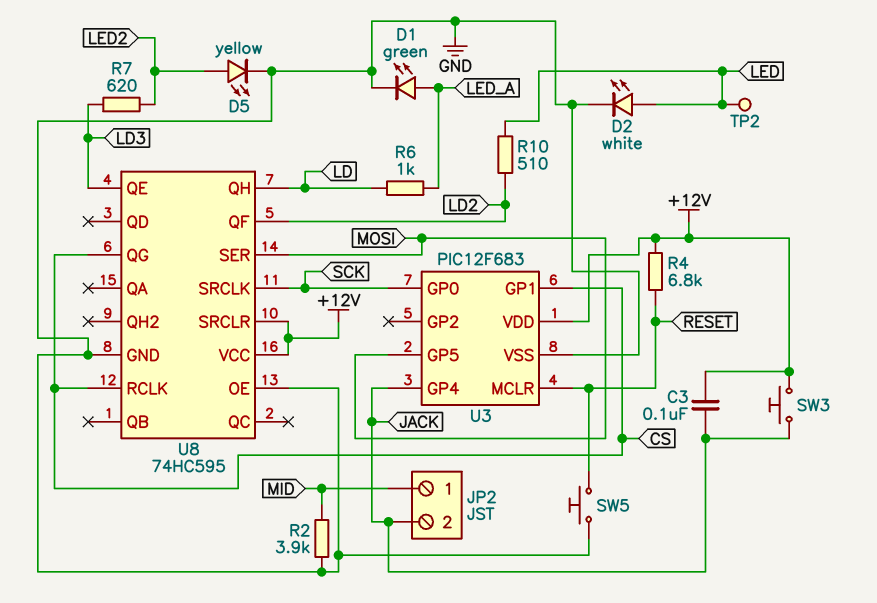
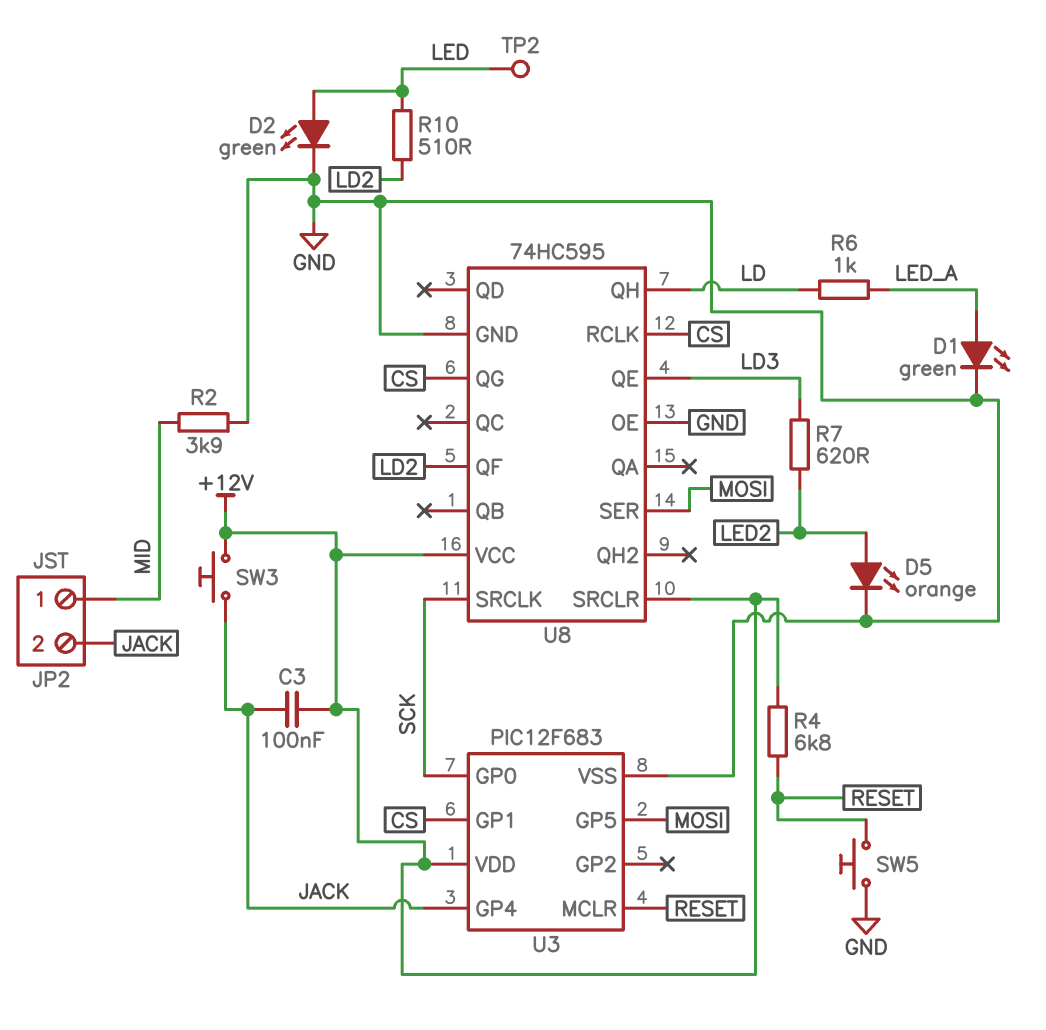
D2: LED white (A LED, K GND) -> LED green (A LED, K GND)
D5: LED yellow (A LED2, K GND) -> LED orange (A LED2, K GND)

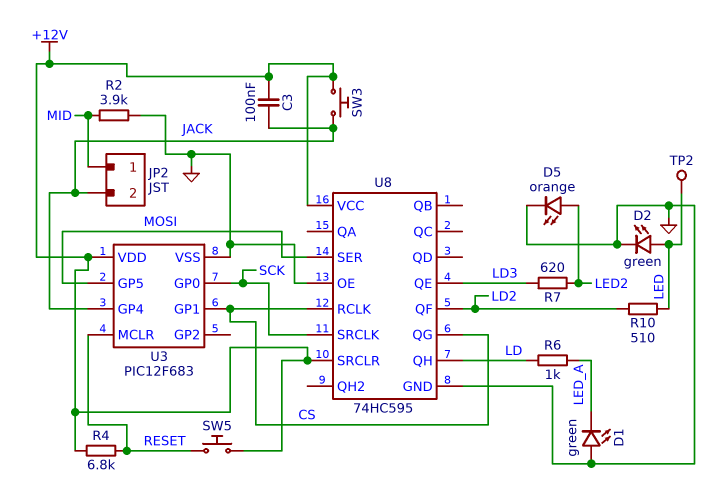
D1: LED green (A LED_A, K GND) -> LED green (A GND, K LED_A)
SW5: button (GND, RESET) -> button (+12V, RESET)

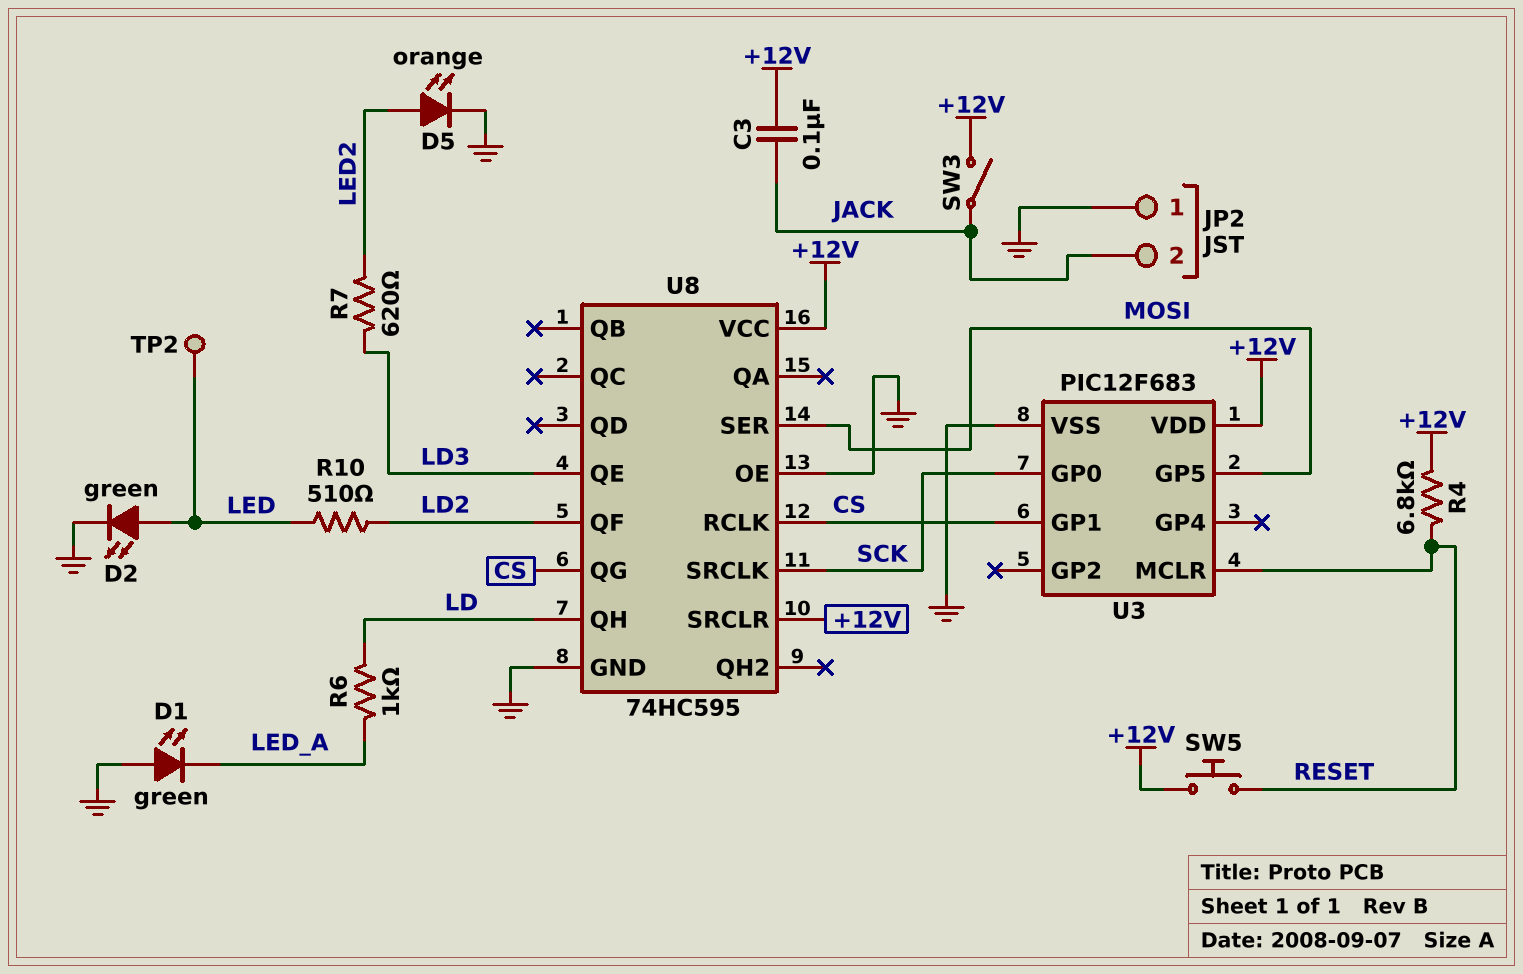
JP2 pin 1: MID -> GND
R2: 3.9k (GND, MID) -> none
SW3: button (+12V, JACK) -> switch (+12V, JACK)
U3 pin GP4: JACK -> none

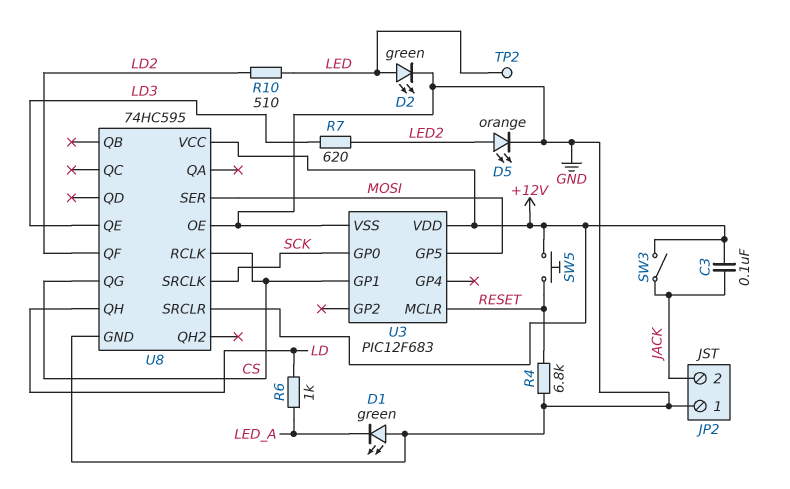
R4: 6.8k (+12V, RESET) -> 6.8k (GND, RESET)

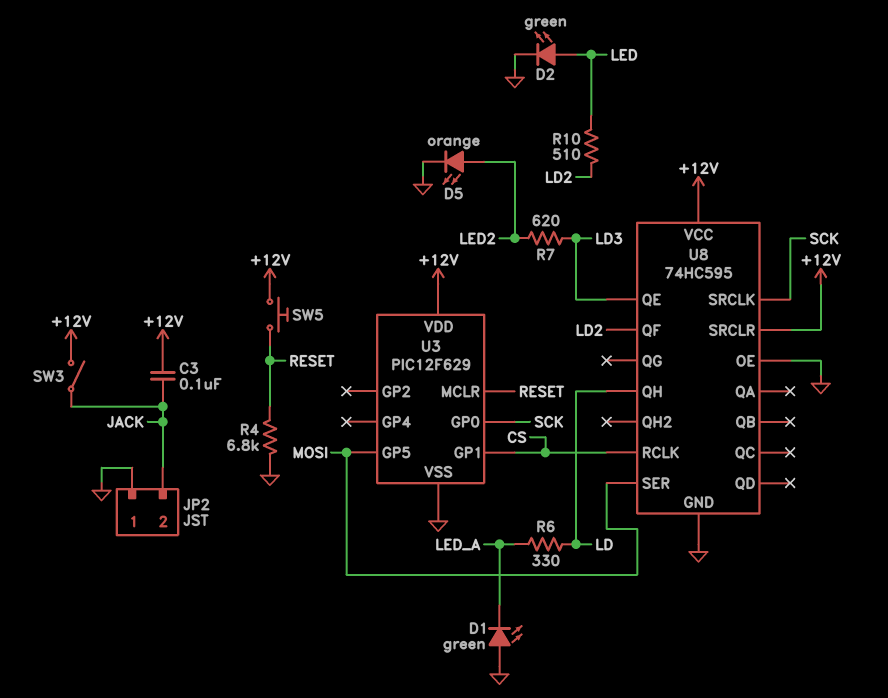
R6: 1k (LD, LED_A) -> 330 (LD, LED_A)
TP2: test point (LED) -> none
U3: PIC12F683 -> PIC12F629
U8 pin QG: CS -> none

